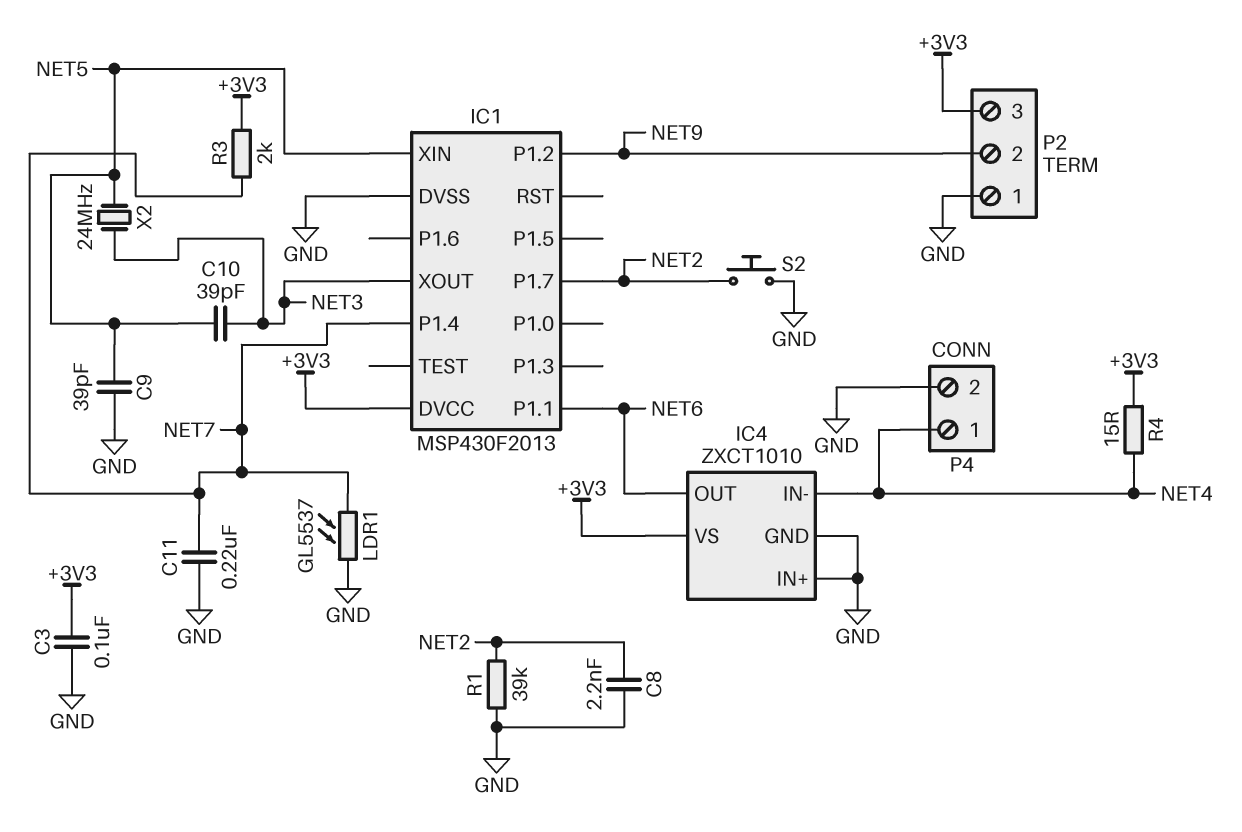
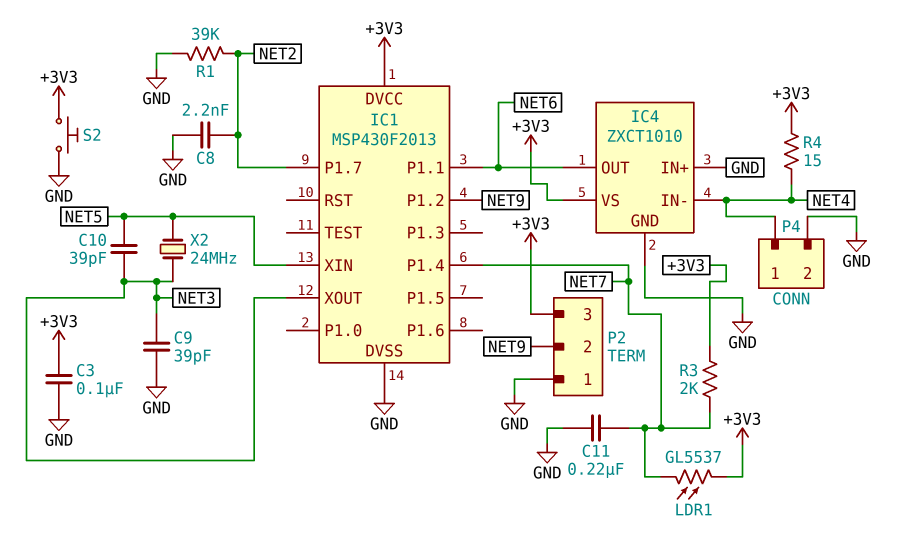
C9: 39pF (GND, NET5) -> 39pF (GND, NET3)
LDR1: GL5537 (GND, NET7) -> GL5537 (+3V3, NET7)
S2: button (GND, NET2) -> button (+3V3, GND)

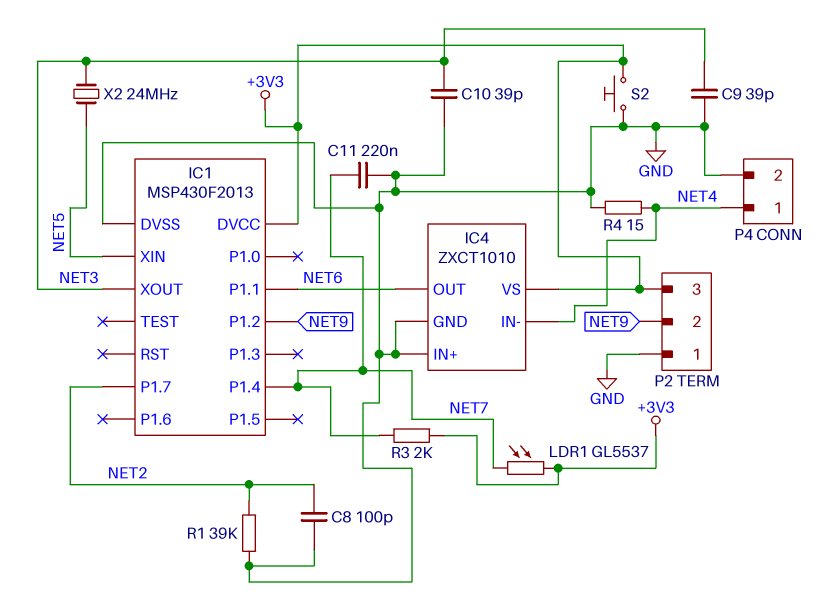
C3: 100nF (+3V3, GND) -> none
C8: 2.2nF (GND, NET2) -> 100pF (GND, NET2)
C10: 39pF (NET3, NET5) -> 39pF (GND, NET3)
R4: 15 (+3V3, NET4) -> 15 (GND, NET4)

